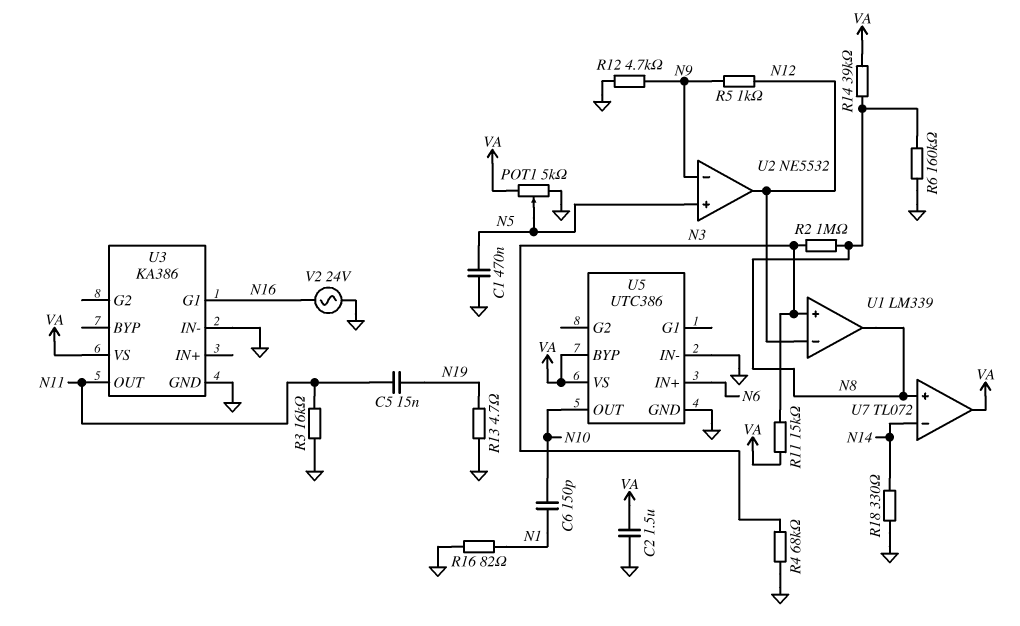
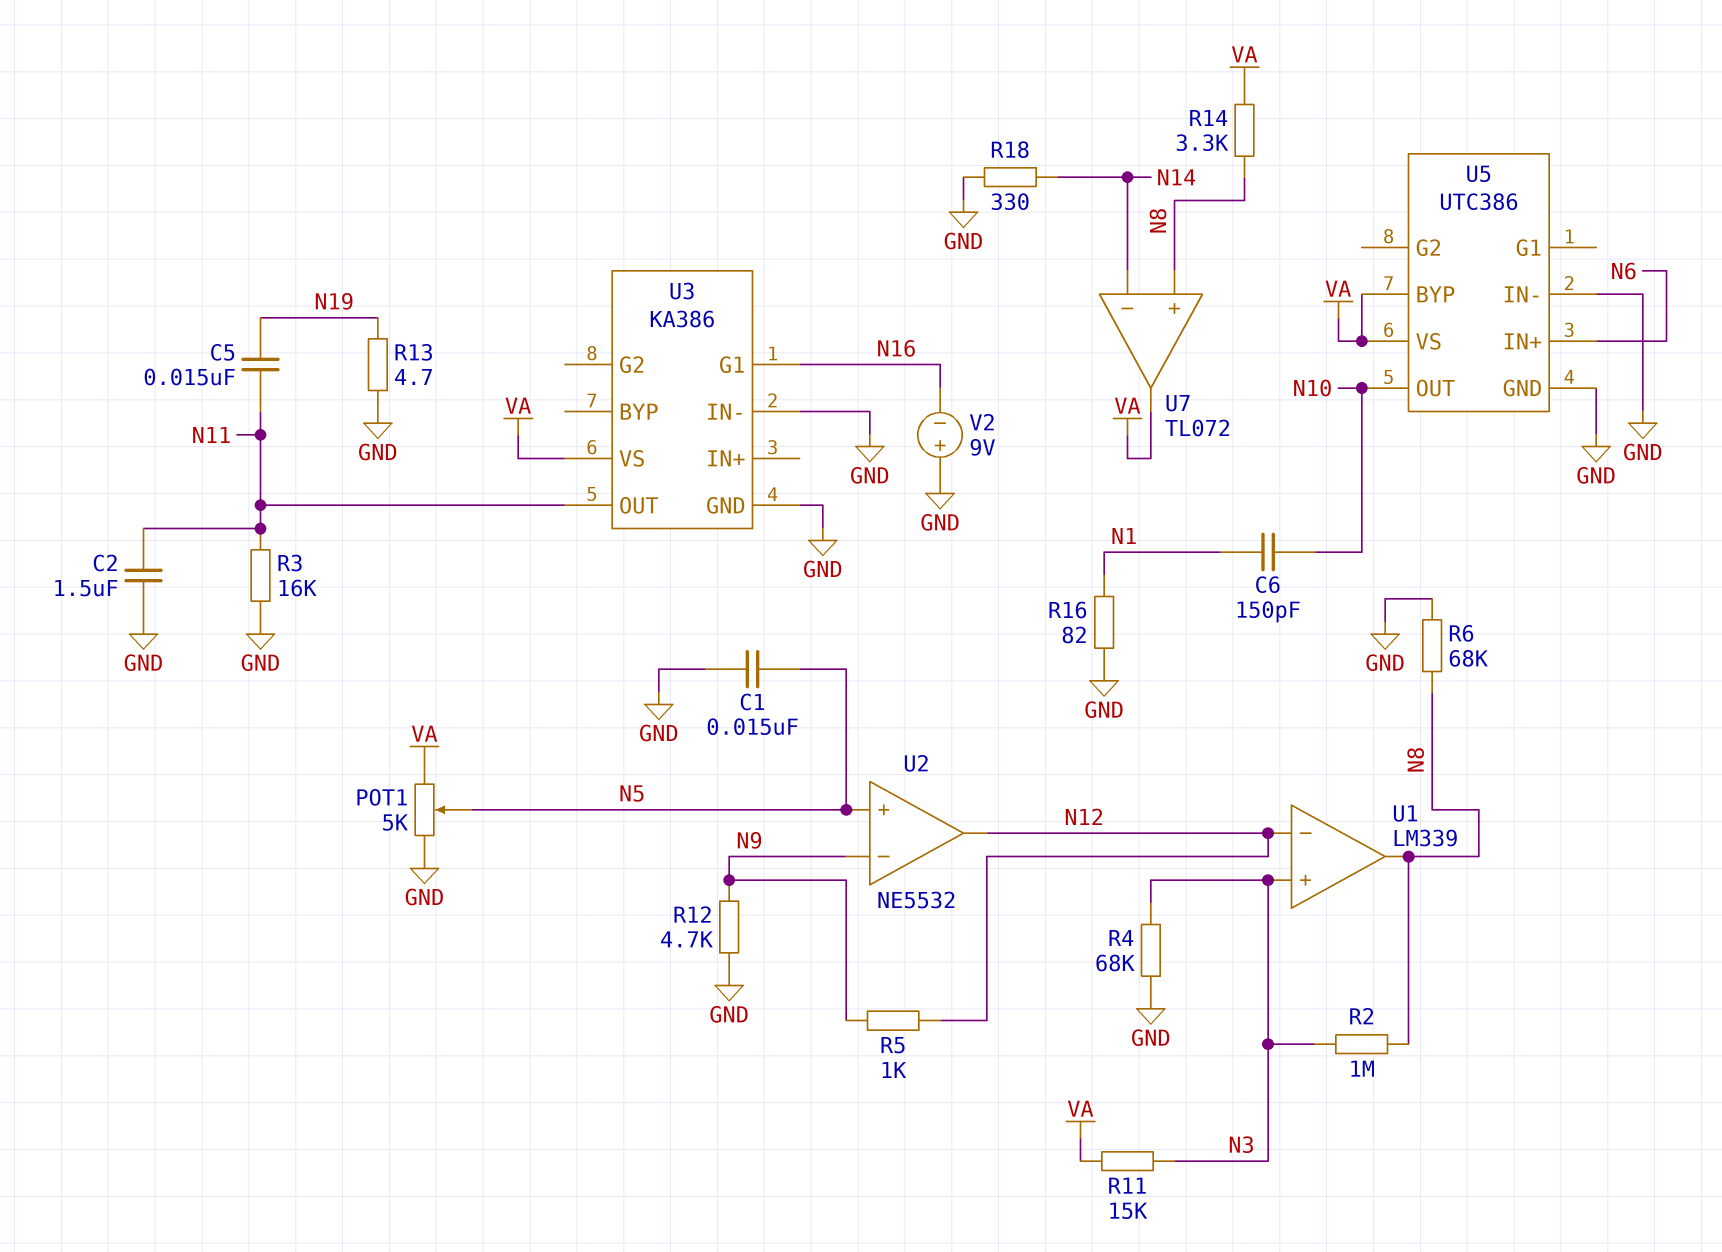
C1: 470nF (GND, N5) -> 15nF (GND, N5)
C2: 1.5uF (GND, VA) -> 1.5uF (GND, N11)
R6: 160k (GND, N8) -> 68k (GND, N8)
R14: 39k (N8, VA) -> 3.3k (N8, VA)
V2: AC 24V (GND, N16) -> 9V (plus GND, minus N16)

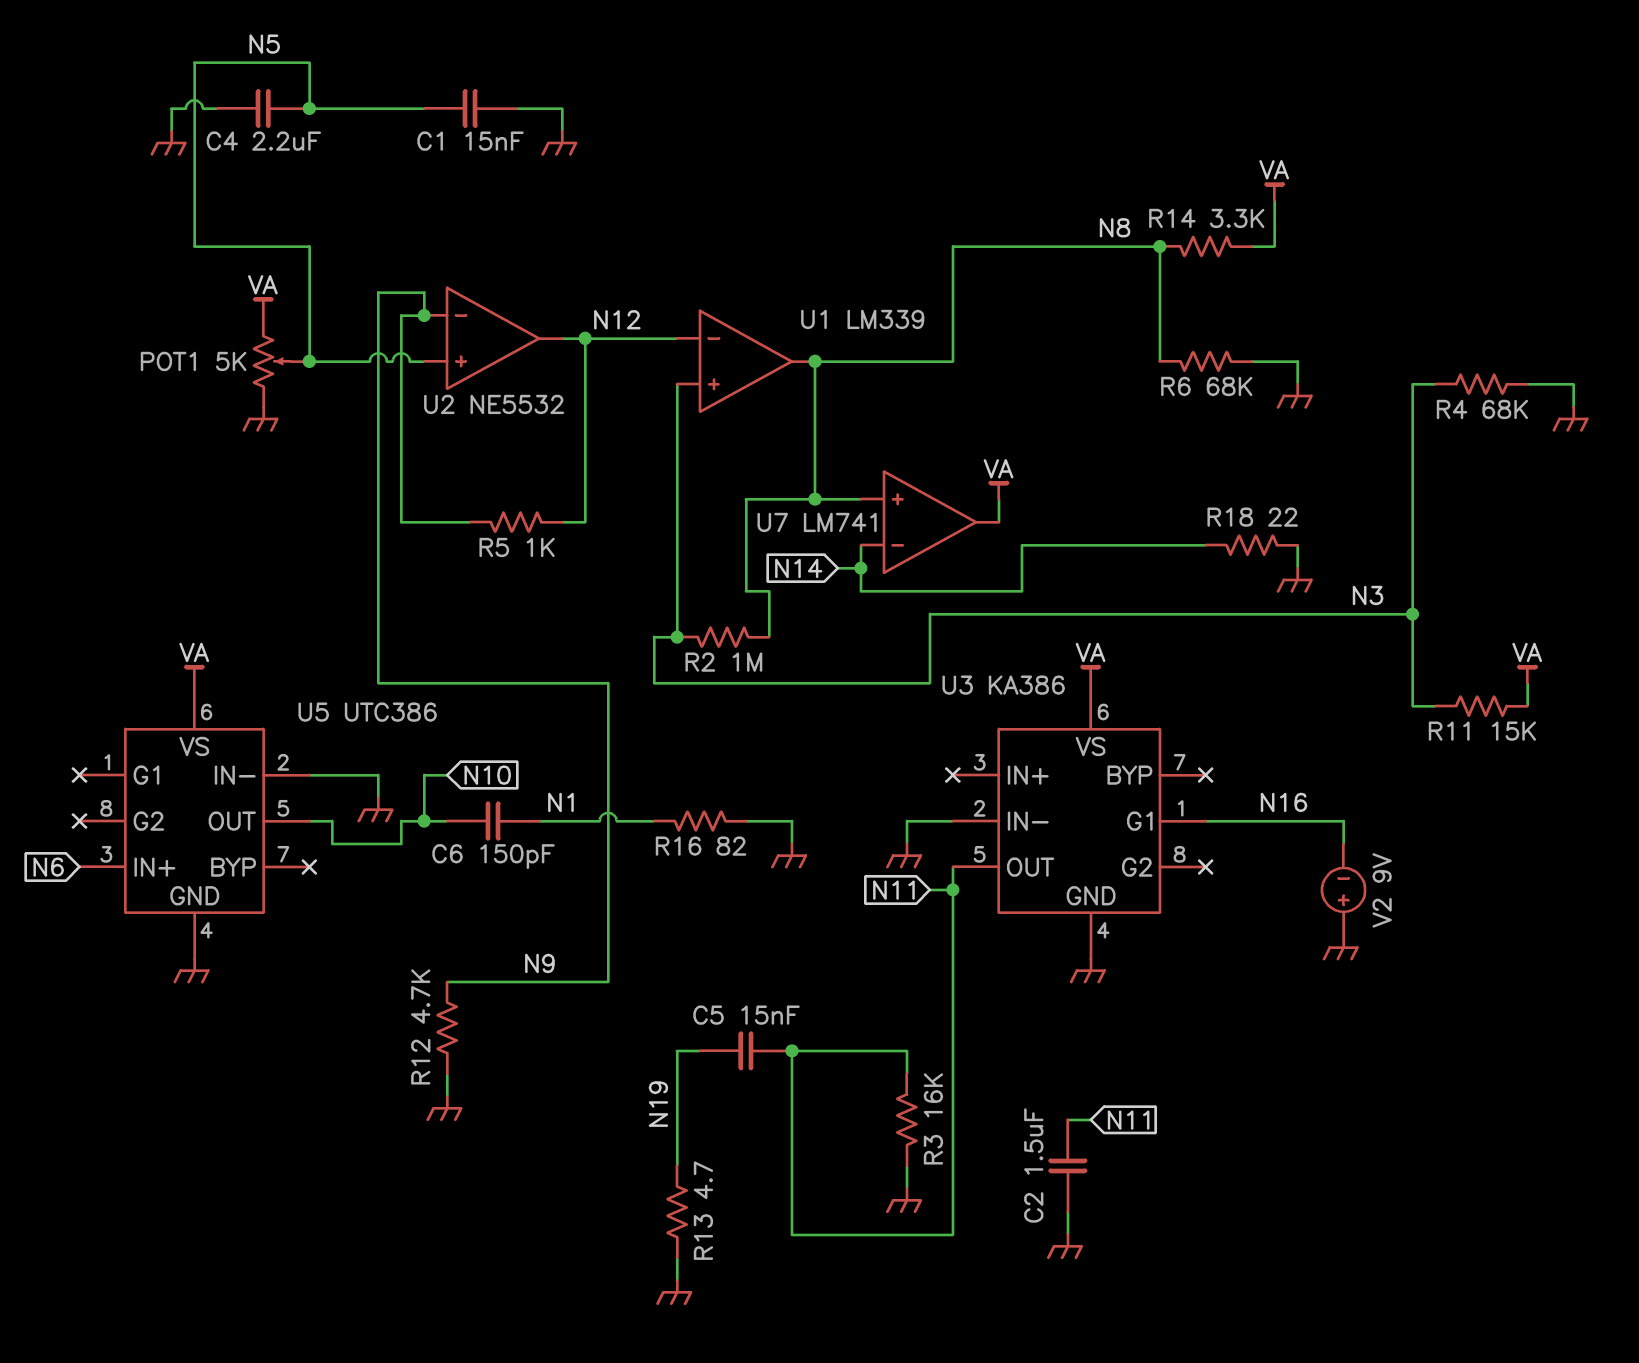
C4: none -> 2.2uF (GND, N5)
R18: 330 (GND, N14) -> 22 (GND, N14)
U5 pin BYP: VA -> none
U7: TL072 -> LM741

